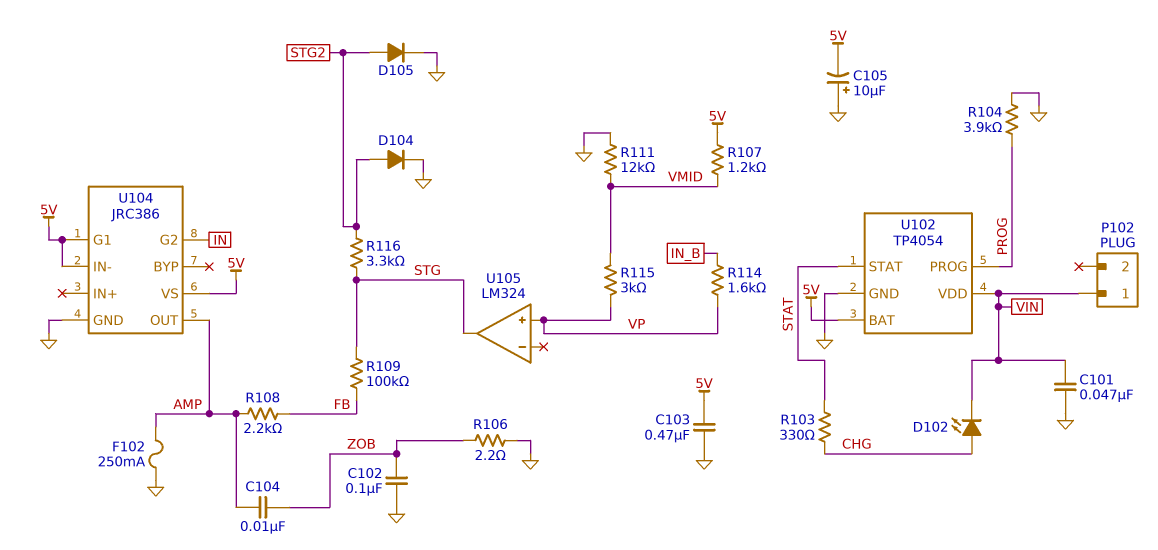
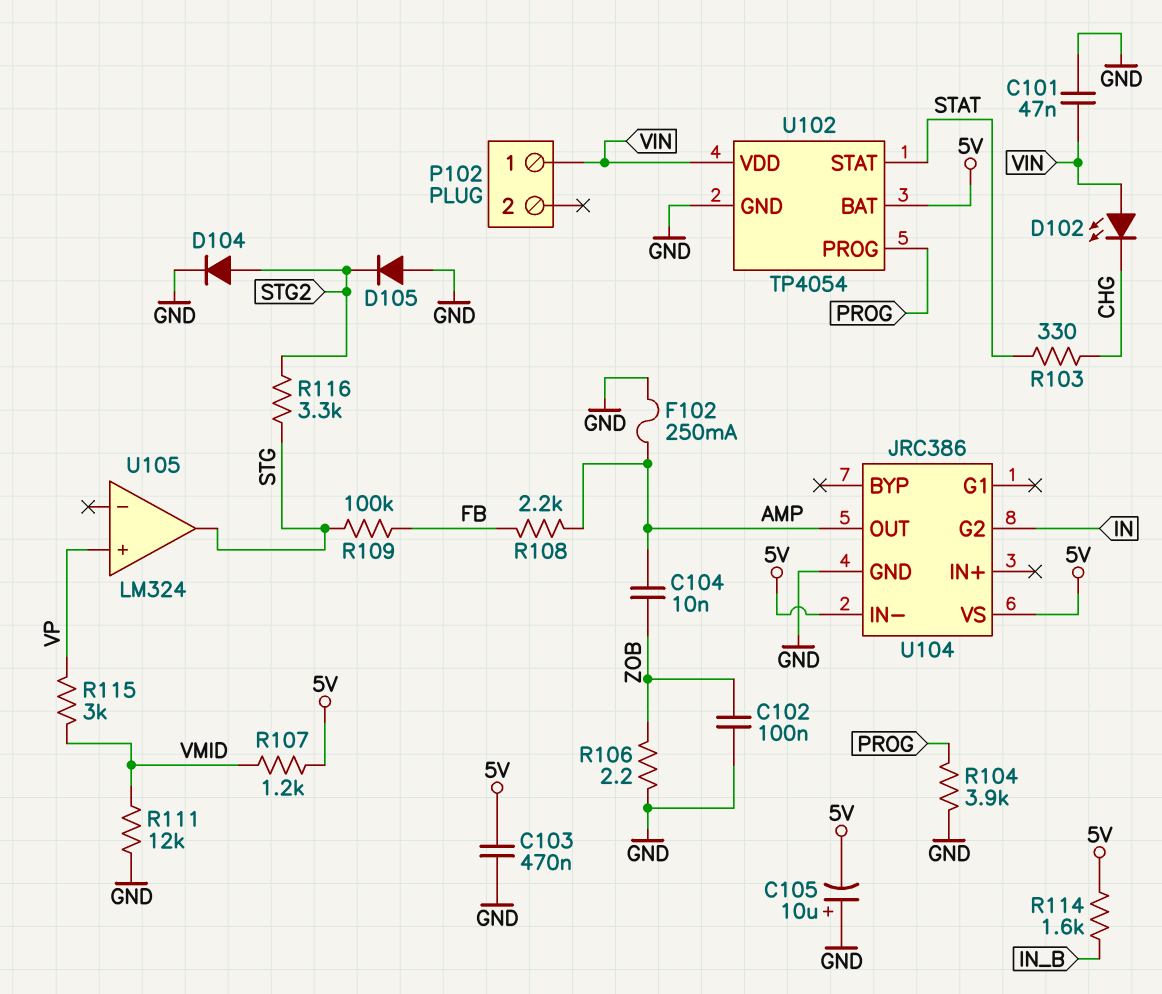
D102: LED (A CHG, K VIN) -> LED (A VIN, K CHG)
D105: diode (A STG2, K GND) -> diode (A GND, K STG2)
R114: 1.6k (IN_B, VP) -> 1.6k (5V, IN_B)
U104 pin G1: 5V -> none

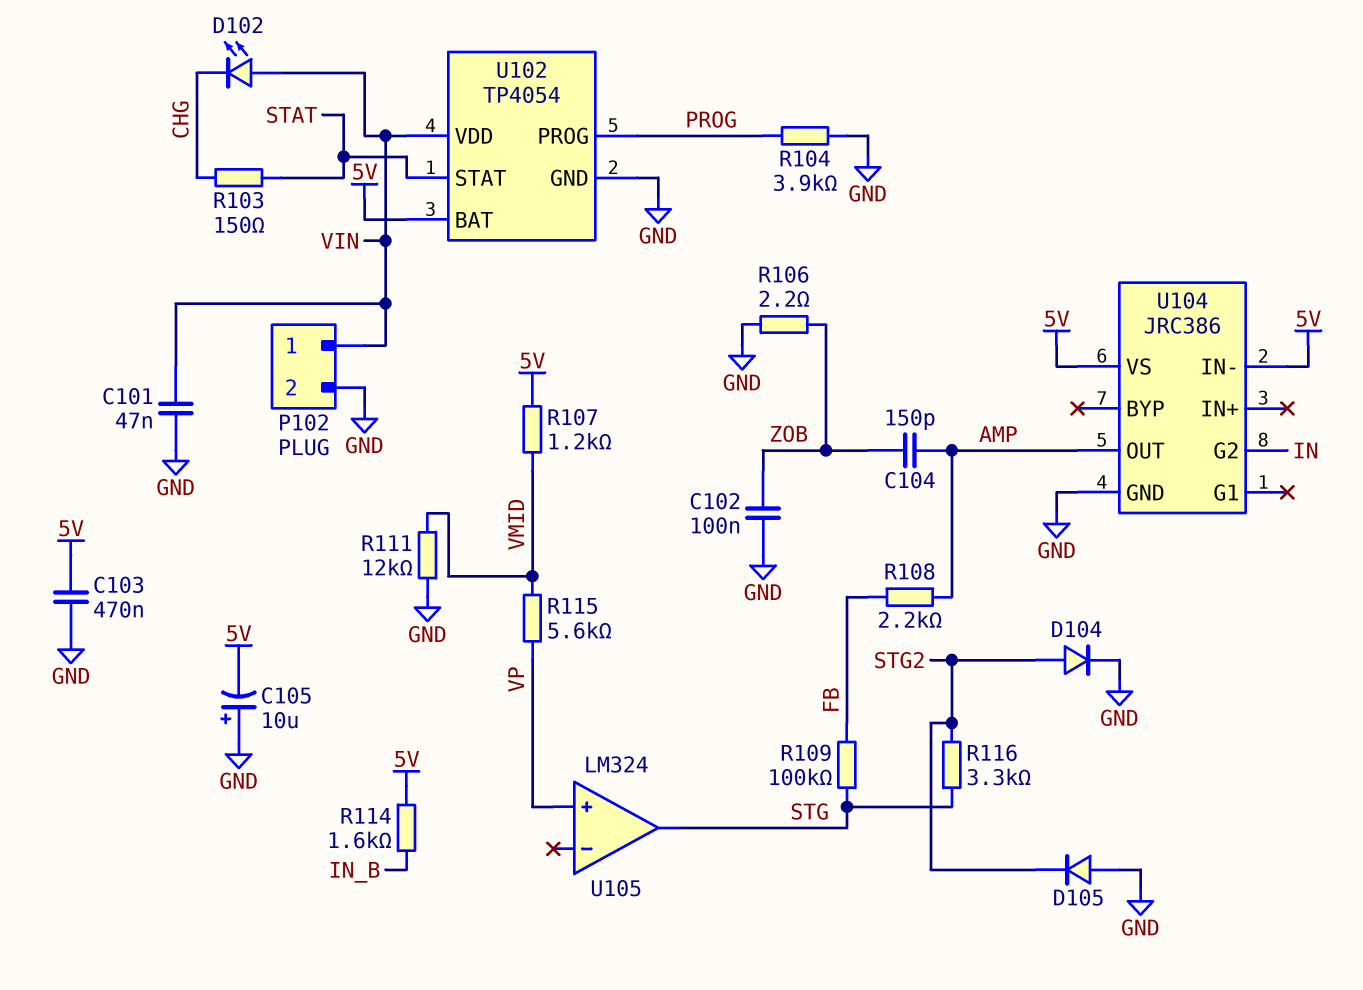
C104: 10nF (AMP, ZOB) -> 150pF (AMP, ZOB)
F102: 250mA (AMP, GND) -> none
P102 pin 2: none -> GND
R103: 330 (CHG, STAT) -> 150 (CHG, STAT)
R115: 3k (VMID, VP) -> 5.6k (VMID, VP)

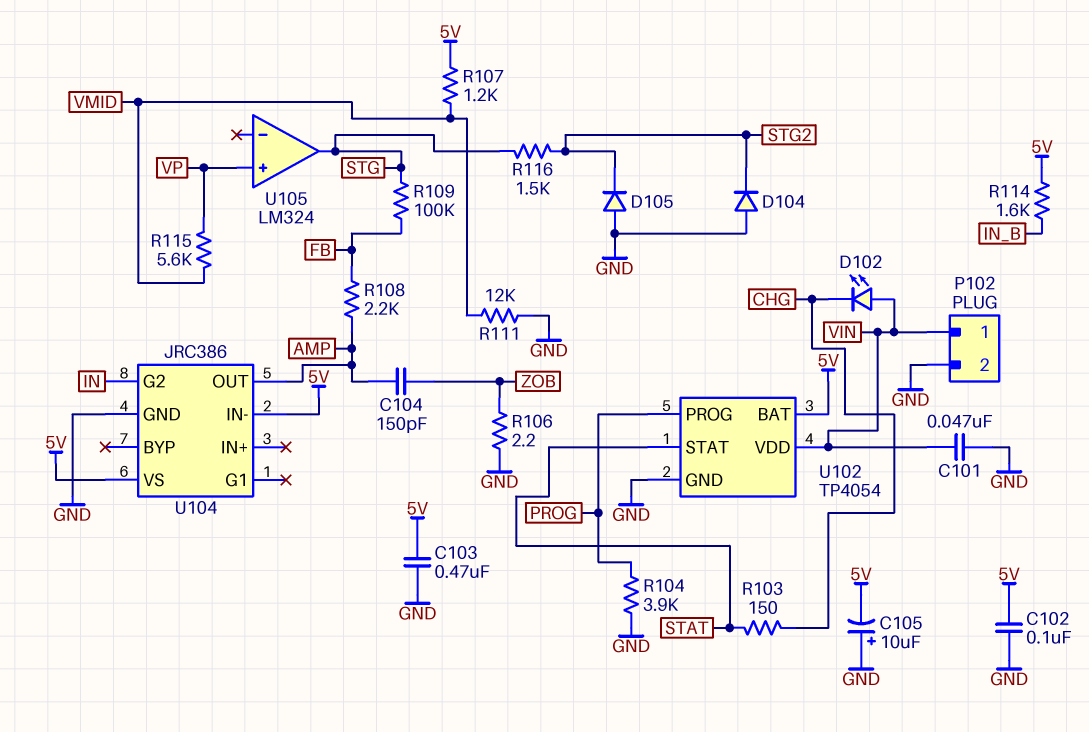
C102: 100nF (GND, ZOB) -> 100nF (5V, GND)
D104: diode (A STG2, K GND) -> diode (A GND, K STG2)
R116: 3.3k (STG, STG2) -> 1.5k (STG, STG2)

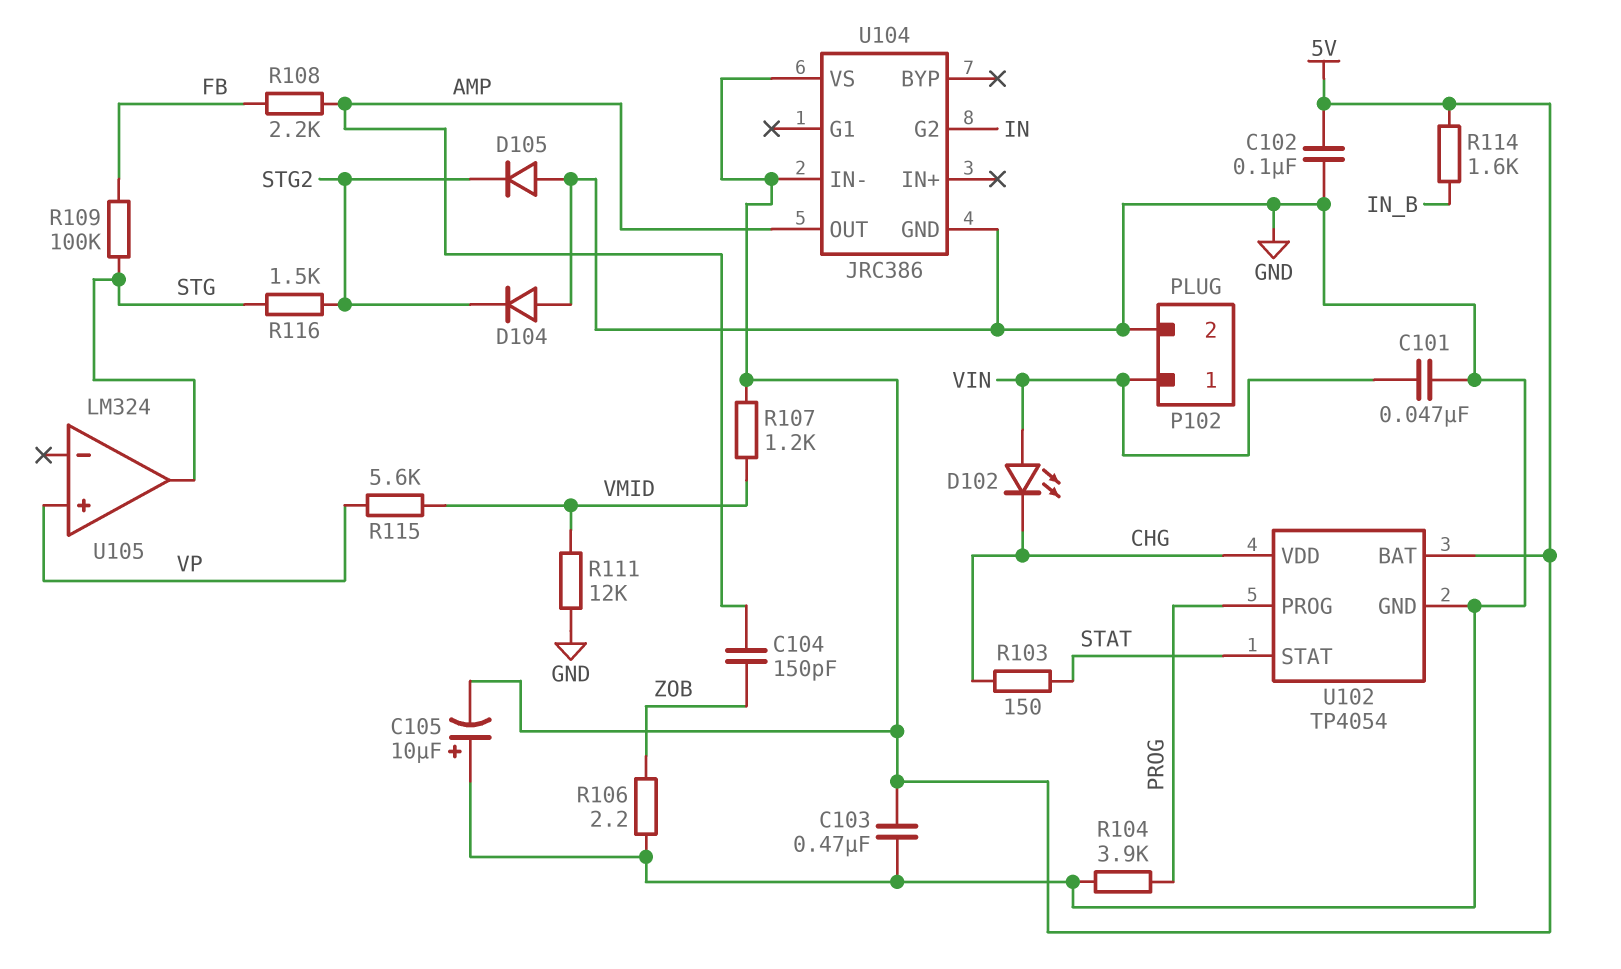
U102 pin VDD: VIN -> CHG

